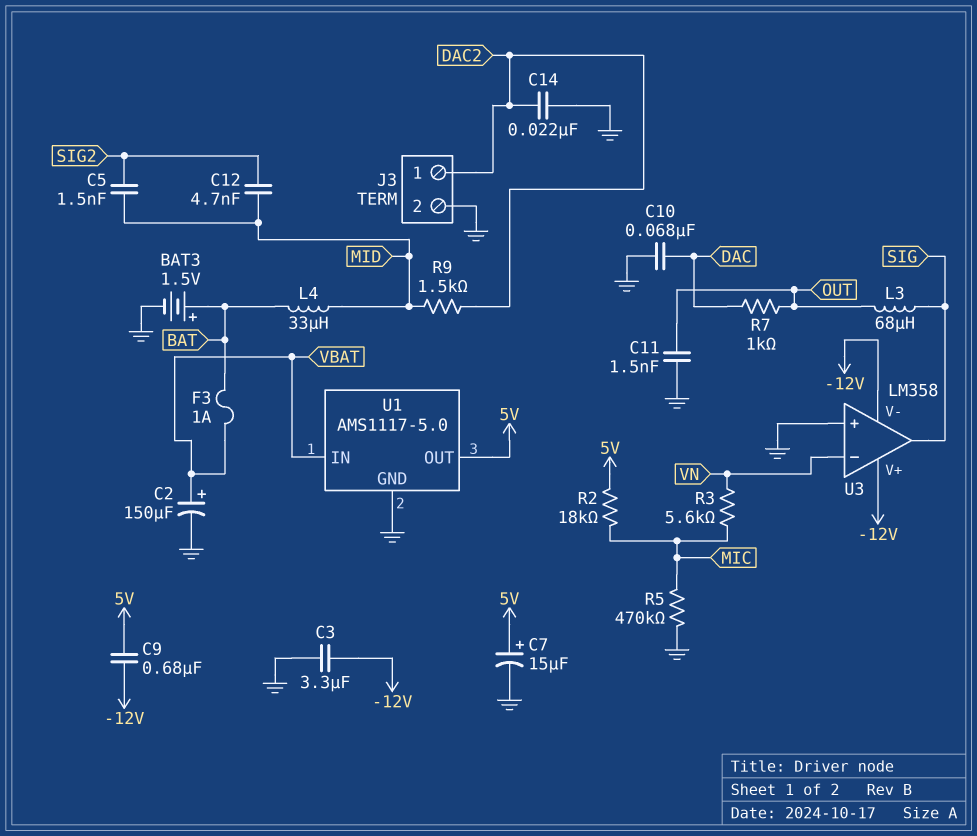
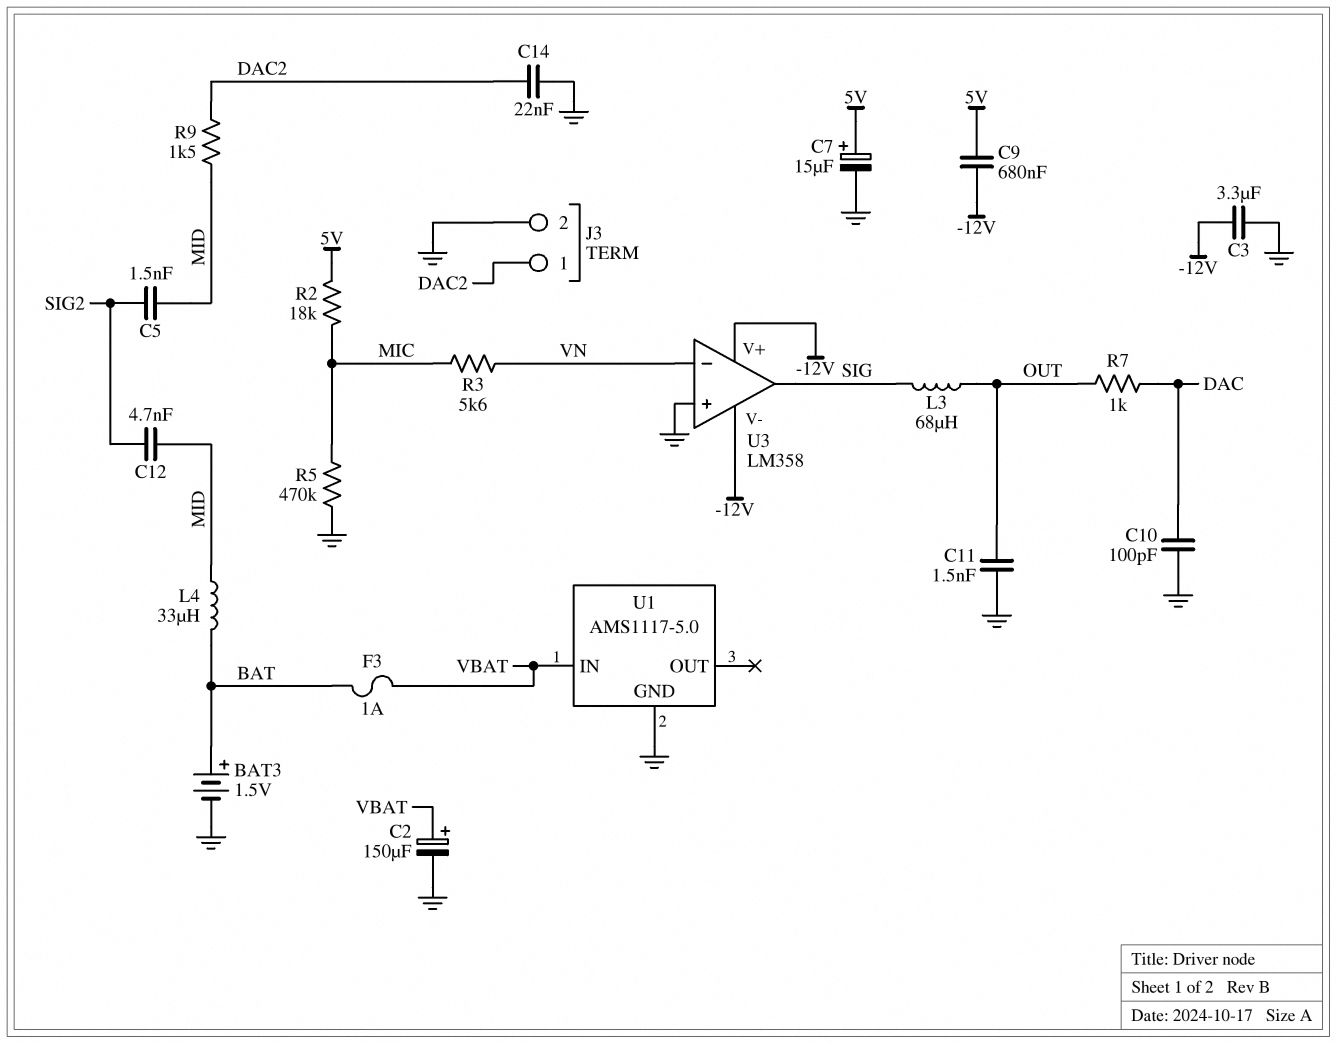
C10: 68nF (DAC, GND) -> 100pF (DAC, GND)
U1 pin OUT: 5V -> none

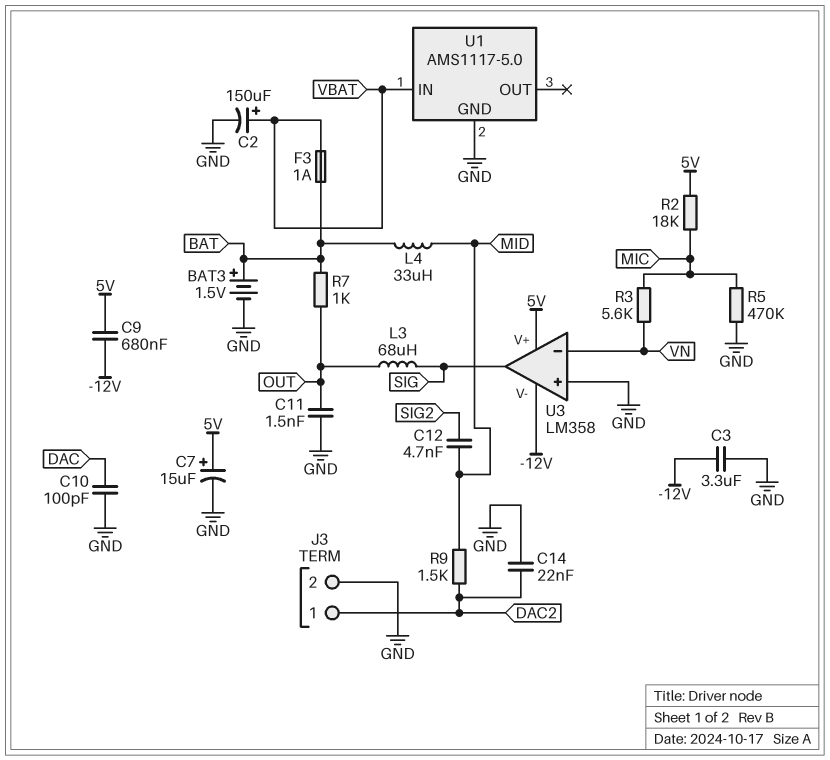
C5: 1.5nF (MID, SIG2) -> none
R7: 1k (DAC, OUT) -> 1k (BAT, OUT)
U3 pin V+: -12V -> 5V

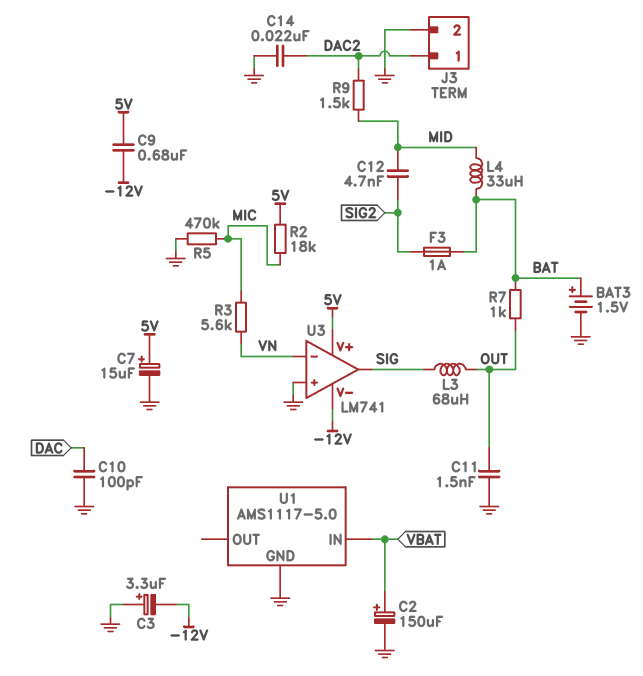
C3: 3.3uF (-12V, GND) -> 3.3uF (plus GND, minus -12V)
F3: 1A (BAT, VBAT) -> 1A (BAT, SIG2)
U3: LM358 -> LM741

